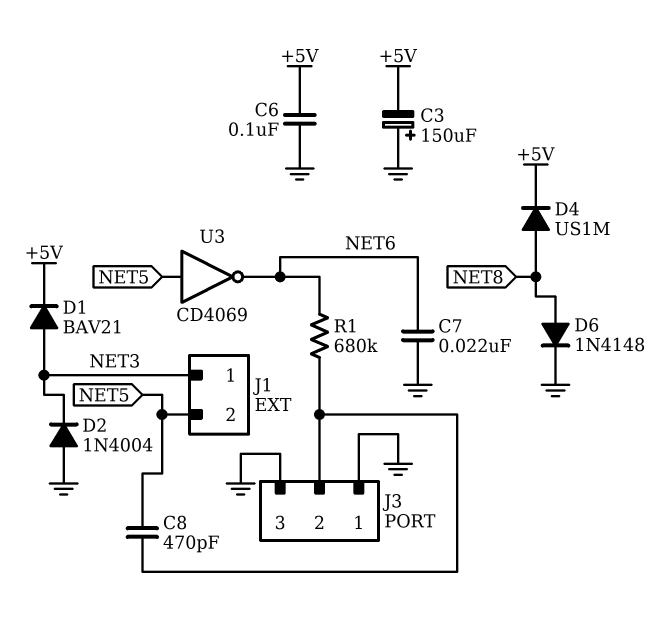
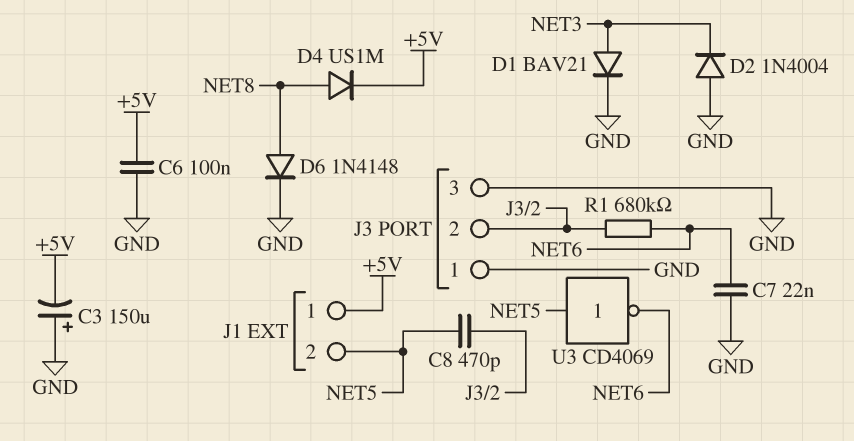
D1: diode BAV21 (A NET3, K +5V) -> diode BAV21 (A NET3, K GND)
J1 pin 1: NET3 -> +5V

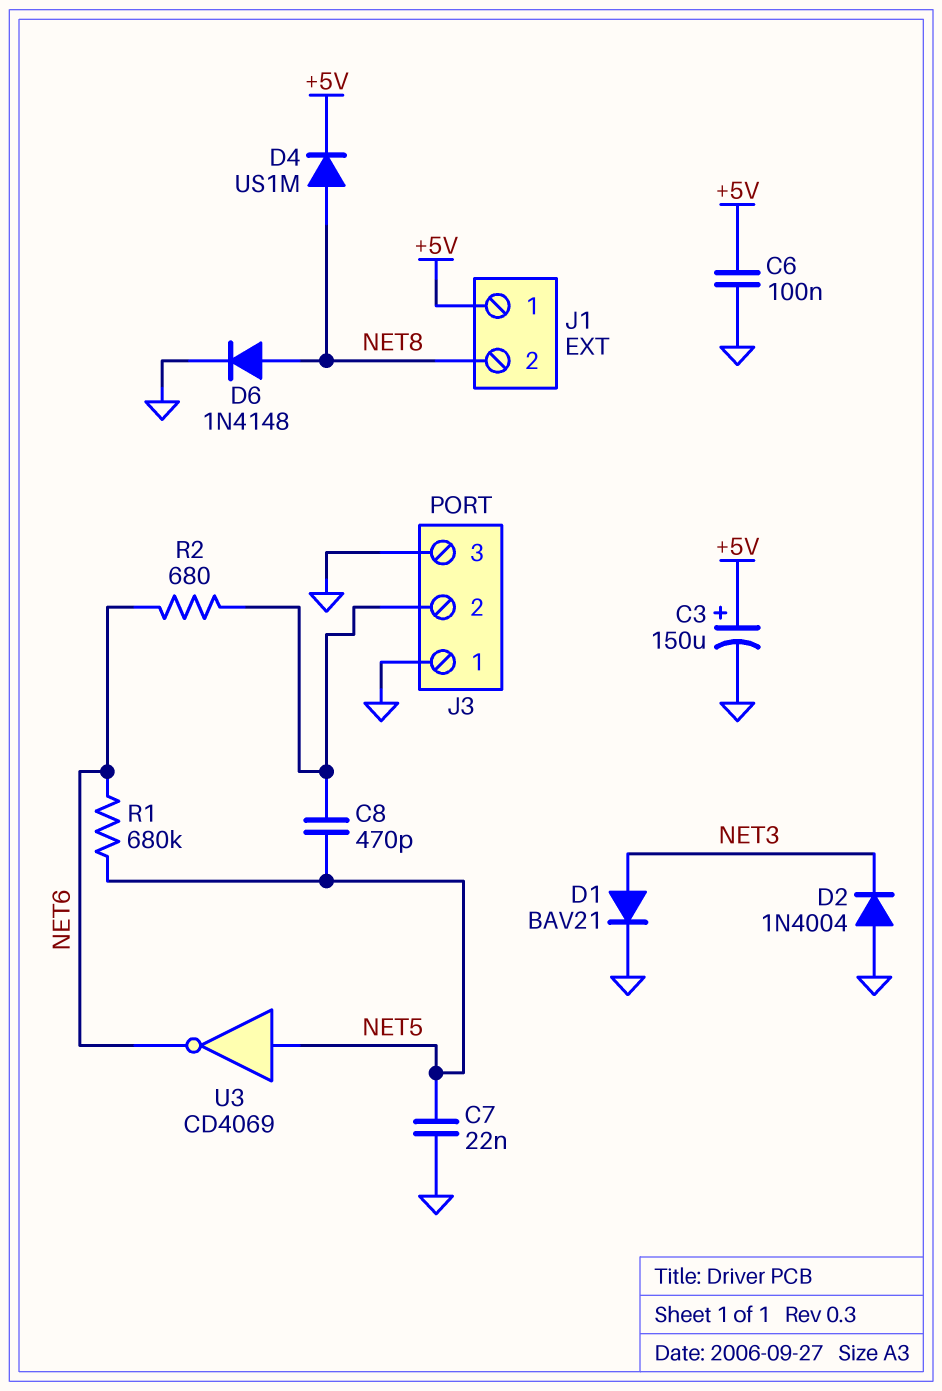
C3: 150uF (plus GND, minus +5V) -> 150uF (plus +5V, minus GND)
C7: 22nF (GND, NET6) -> 22nF (GND, NET5)
J1 pin 2: NET5 -> NET8
R1: 680k (J3/2, NET6) -> 680k (NET5, NET6)
R2: none -> 680 (J3/2, NET6)

